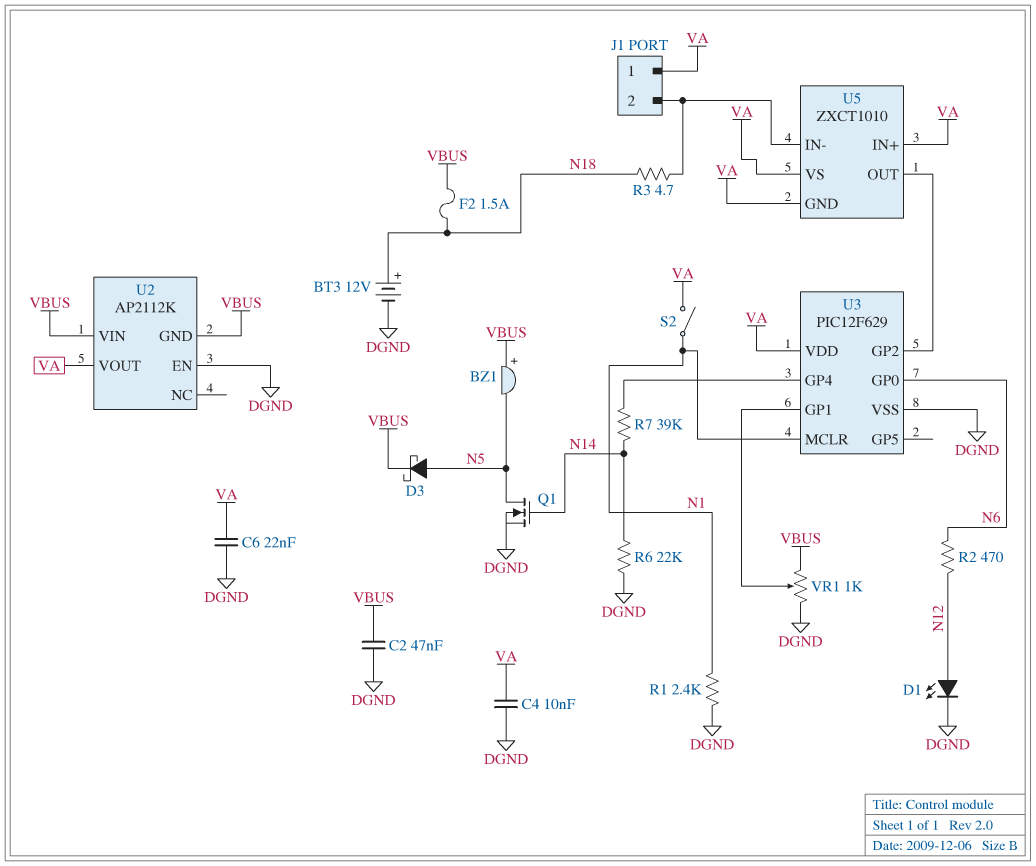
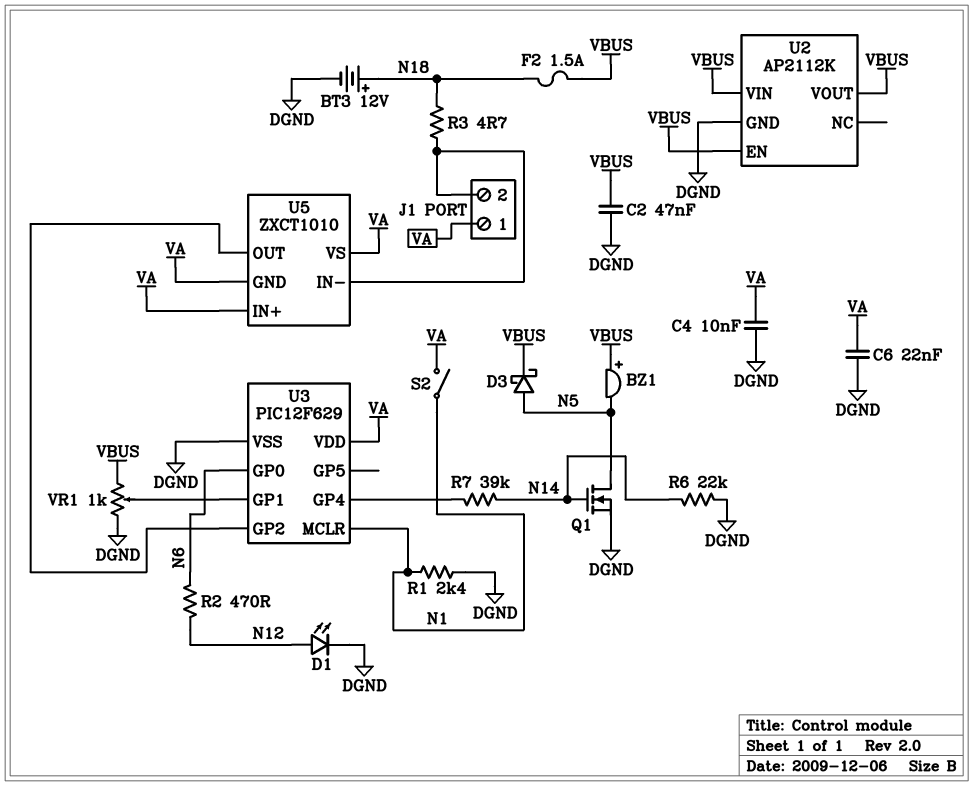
U2 pin EN: DGND -> VBUS
U2 pin GND: VBUS -> DGND
U2 pin VOUT: VA -> VBUS

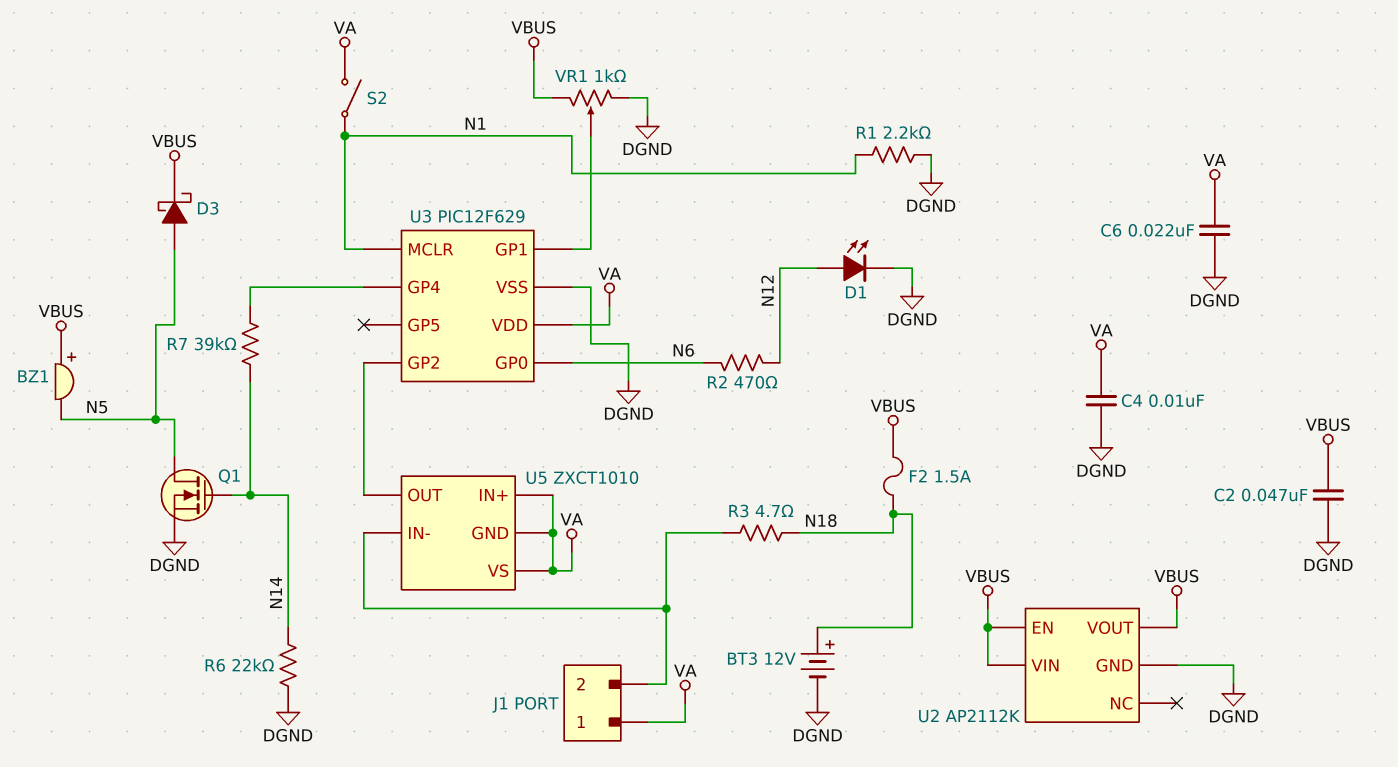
R1: 2.4k (DGND, N1) -> 2.2k (DGND, N1)

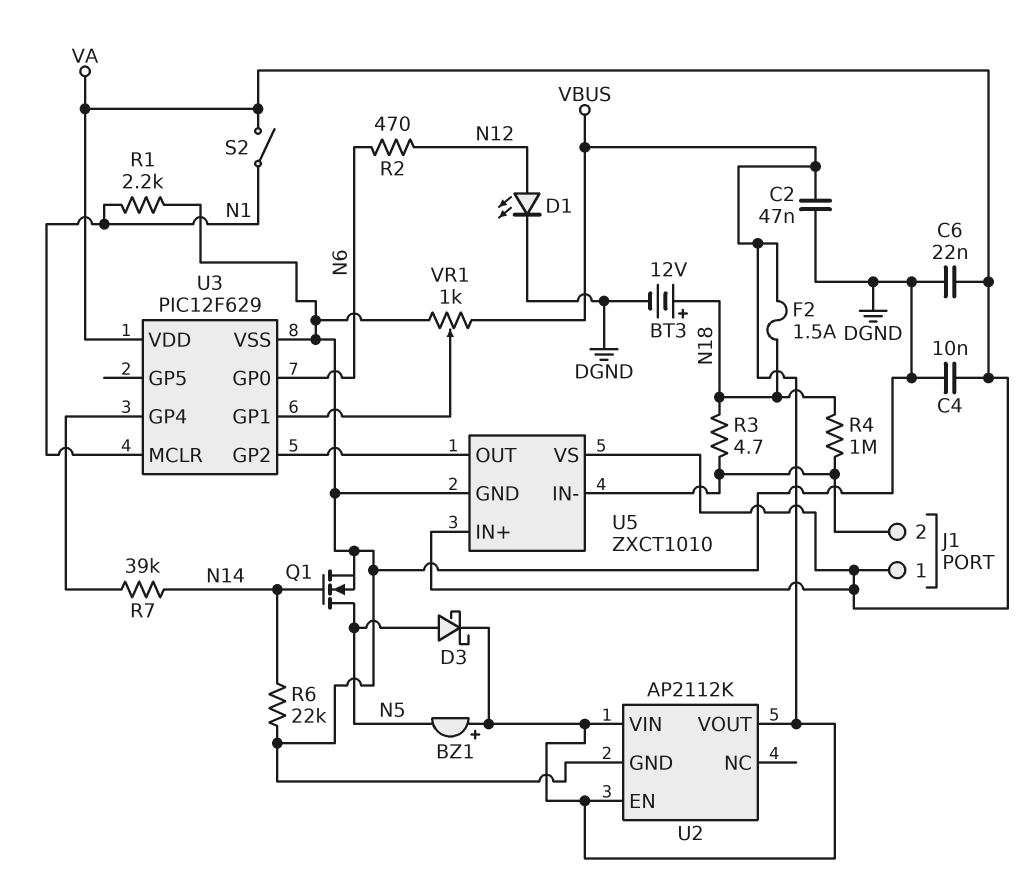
R4: none -> 1M (J1/2, N18)
U5 pin GND: VA -> DGND

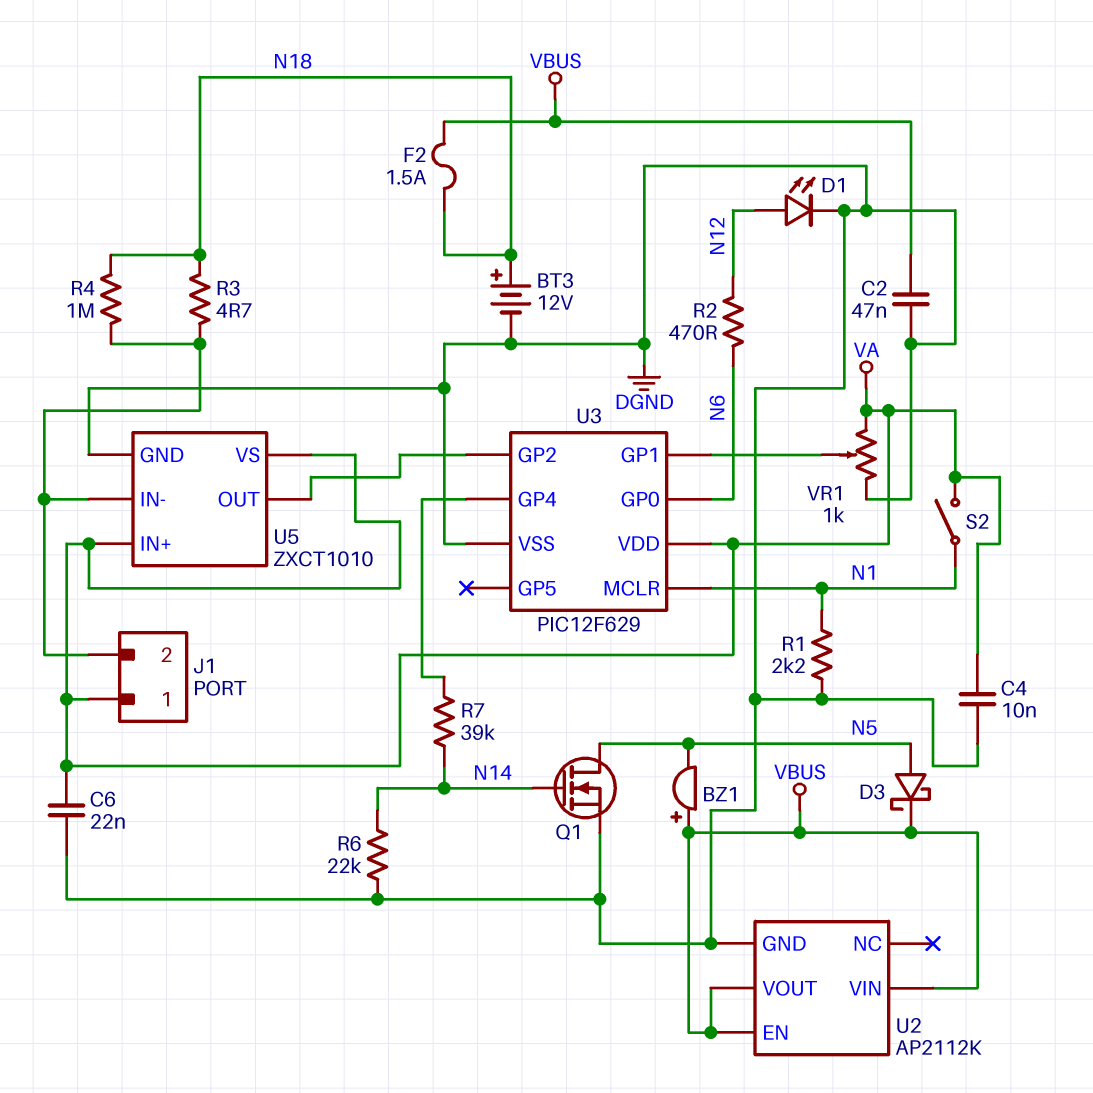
VR1: 1k (DGND, VBUS, wiper U3/GP1) -> 1k (DGND, VA, wiper U3/GP1)

